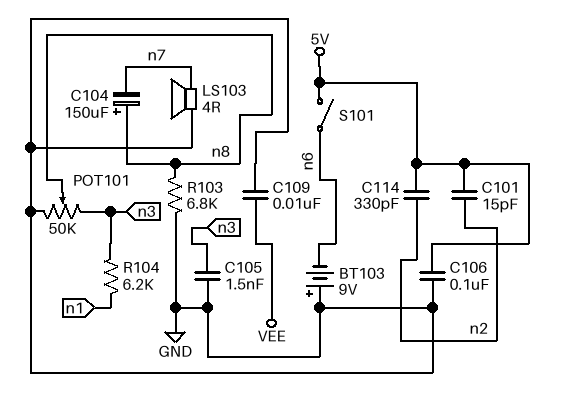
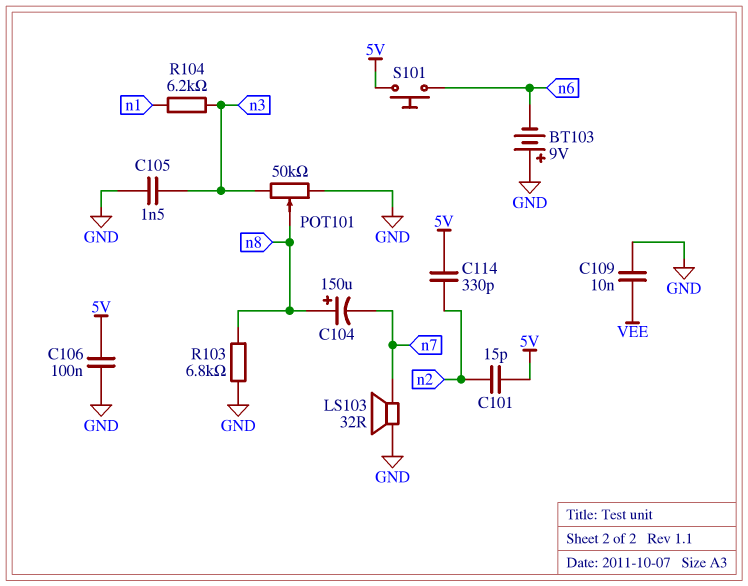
LS103: speaker 4R (GND, n7) -> speaker 32R (GND, n7)
S101: switch (5V, n6) -> button (5V, n6)

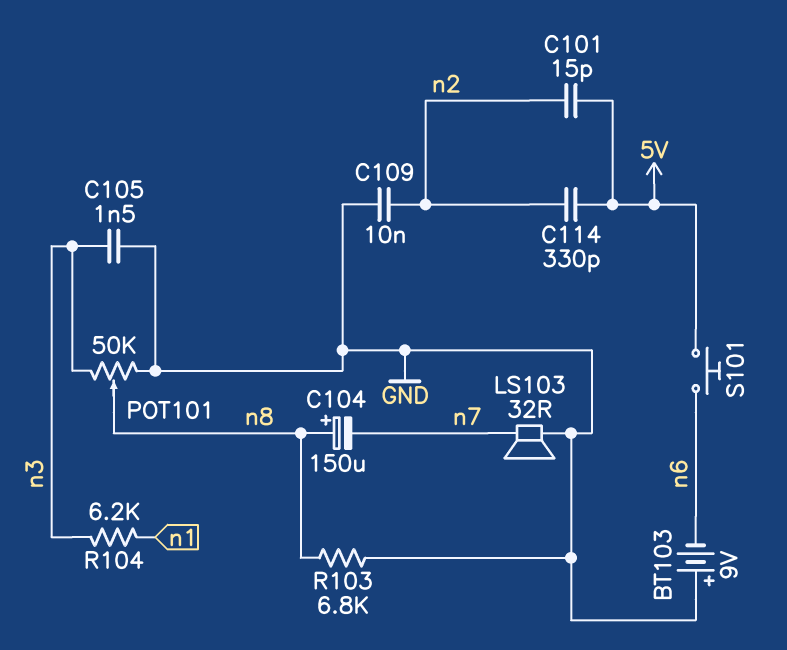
C106: 100nF (5V, GND) -> none
C109: 10nF (GND, VEE) -> 10nF (GND, n2)

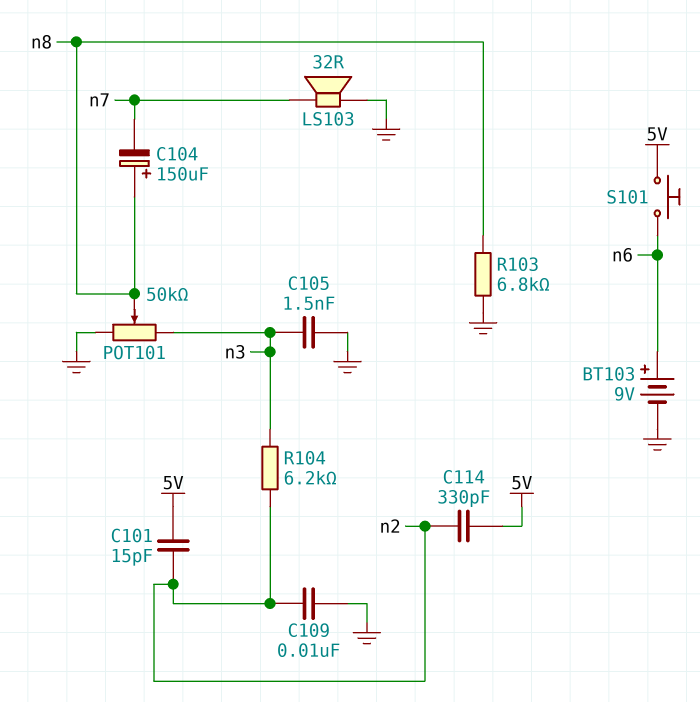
BT103: 9V (plus GND, minus n6) -> 9V (plus n6, minus GND)
R104: 6.2k (n1, n3) -> 6.2k (n2, n3)

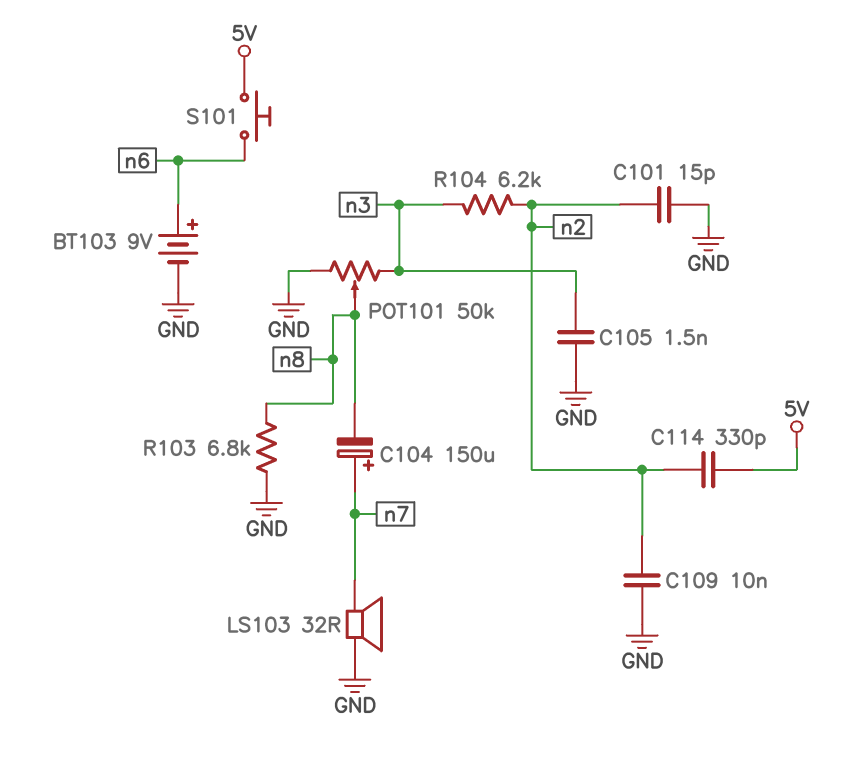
C101: 15pF (5V, n2) -> 15pF (GND, n2)
C104: 150uF (plus n8, minus n7) -> 150uF (plus n7, minus n8)

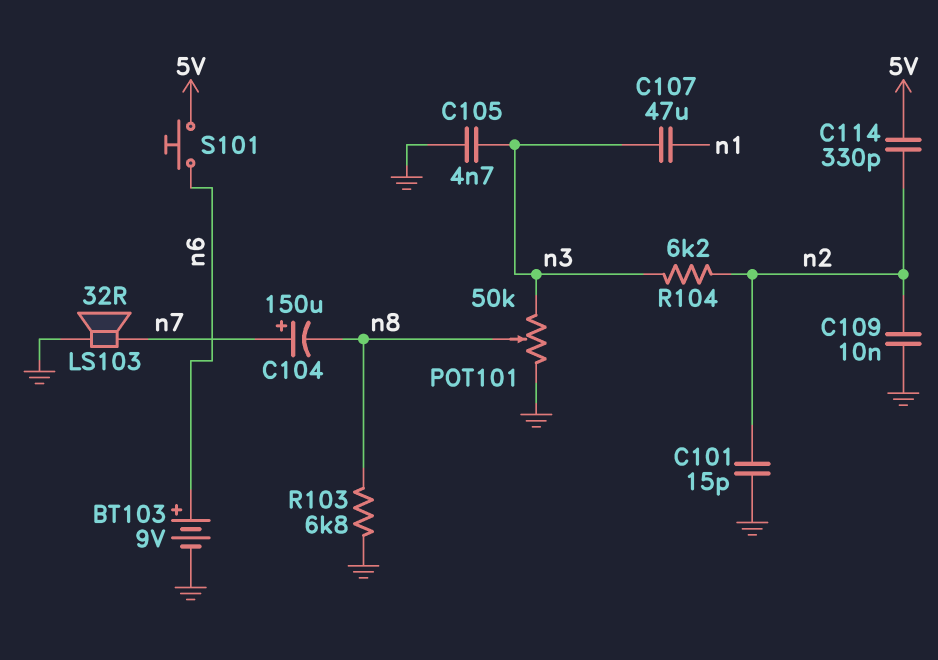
C105: 1.5nF (GND, n3) -> 4.7nF (GND, n3)
C107: none -> 47uF (n1, n3)

